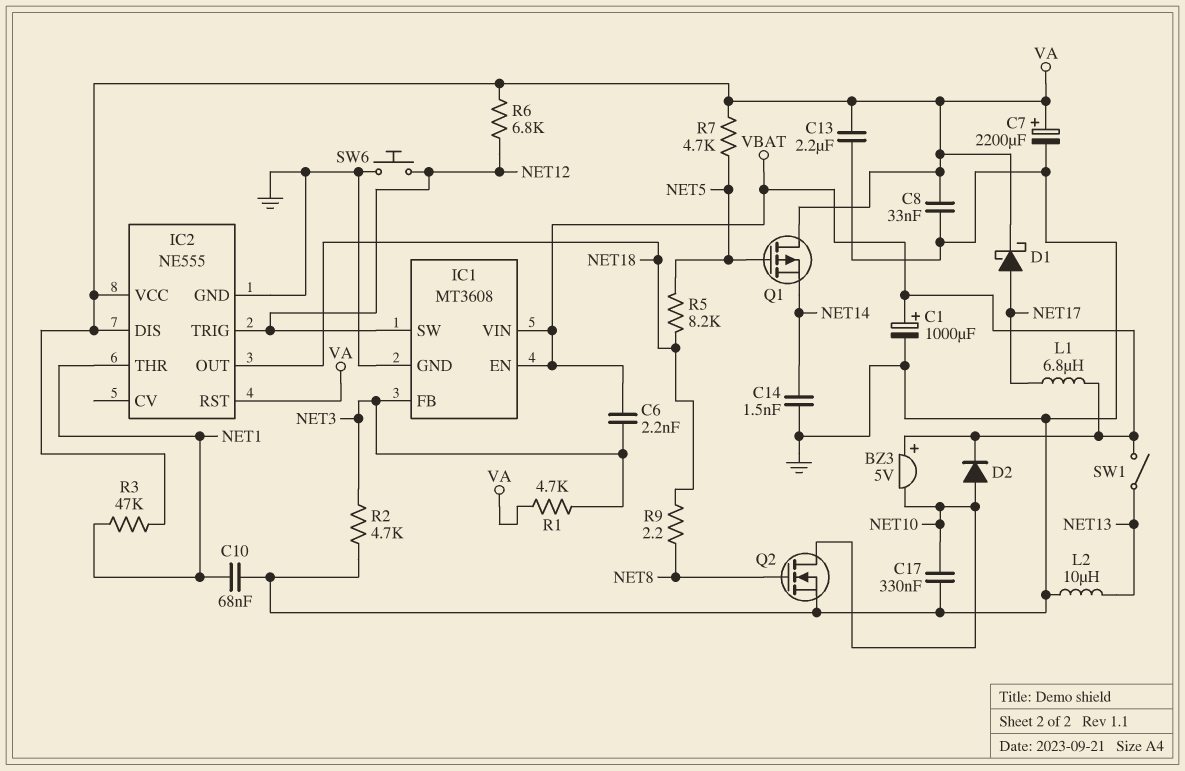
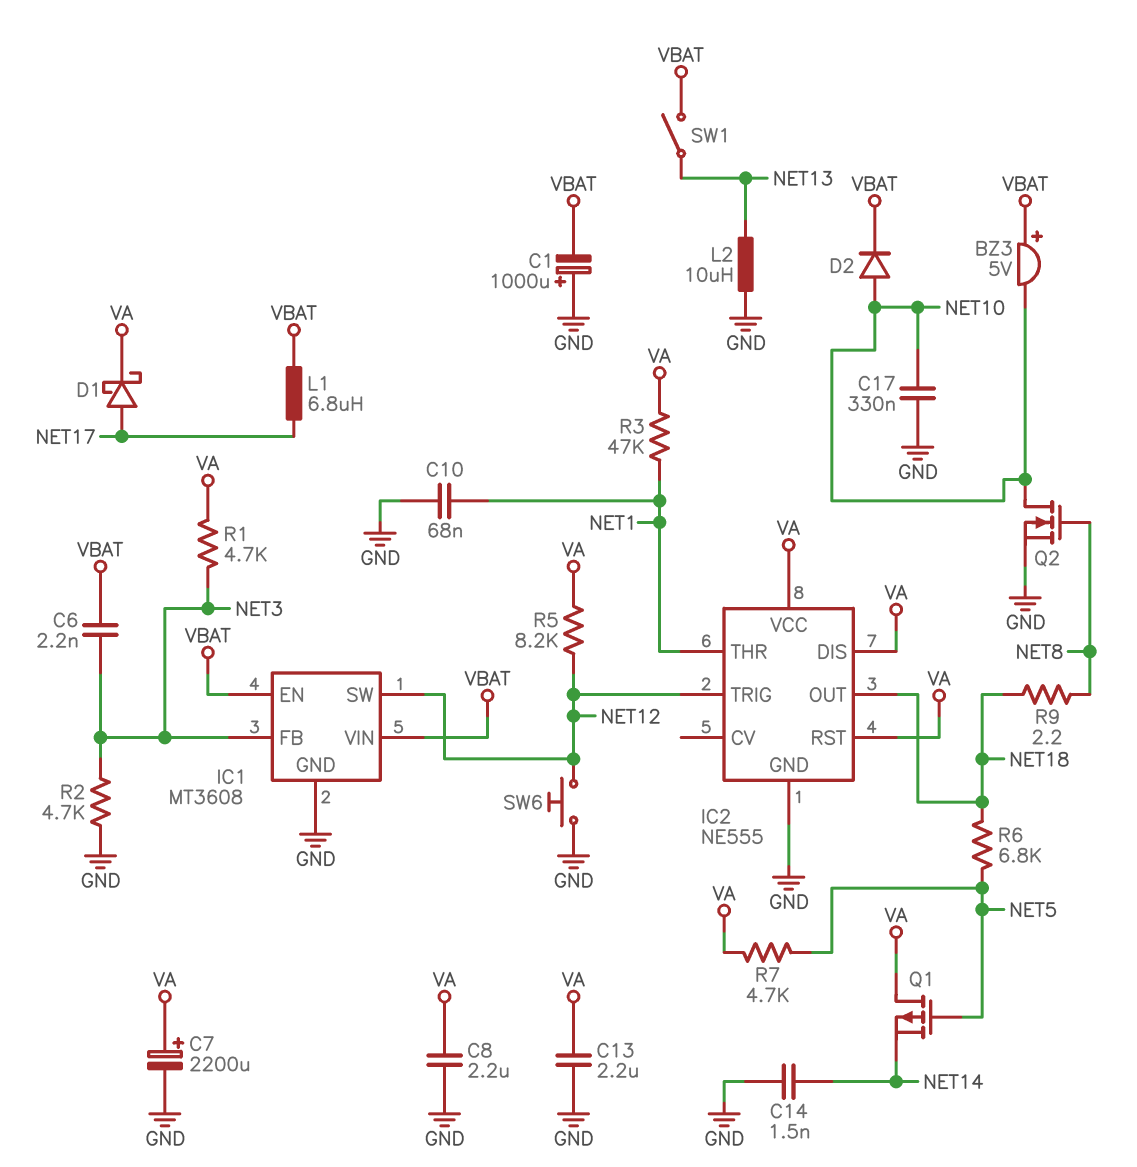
C1: 1000uF (plus VBAT, minus GND) -> 1000uF (plus GND, minus VBAT)
C8: 33nF (GND, VA) -> 2.2uF (GND, VA)
R5: 8.2k (NET5, NET18) -> 8.2k (NET12, VA)
R6: 6.8k (NET12, VA) -> 6.8k (NET5, NET18)

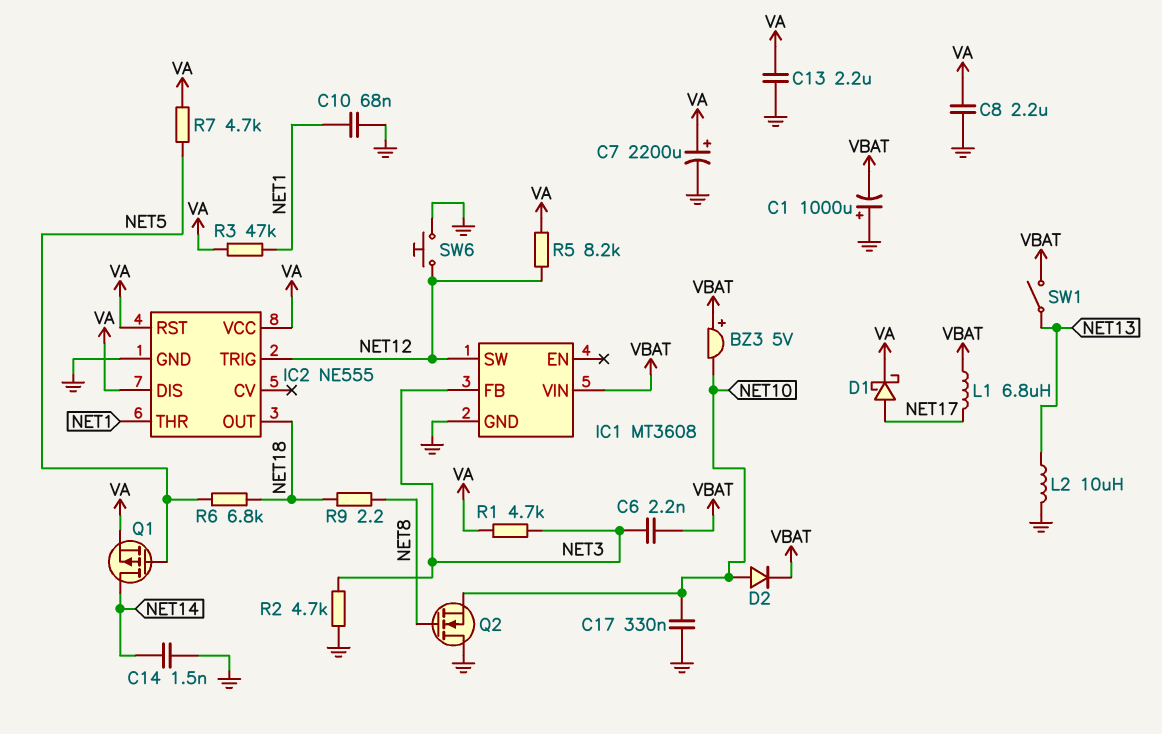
IC1 pin EN: VBAT -> none
Q1: PMOS (G NET5, D VA, S NET14) -> PMOS (G NET5, D NET14, S VA)
Q2: NMOS (G NET8, D NET10, S GND) -> NMOS (G NET8, D GND, S NET10)

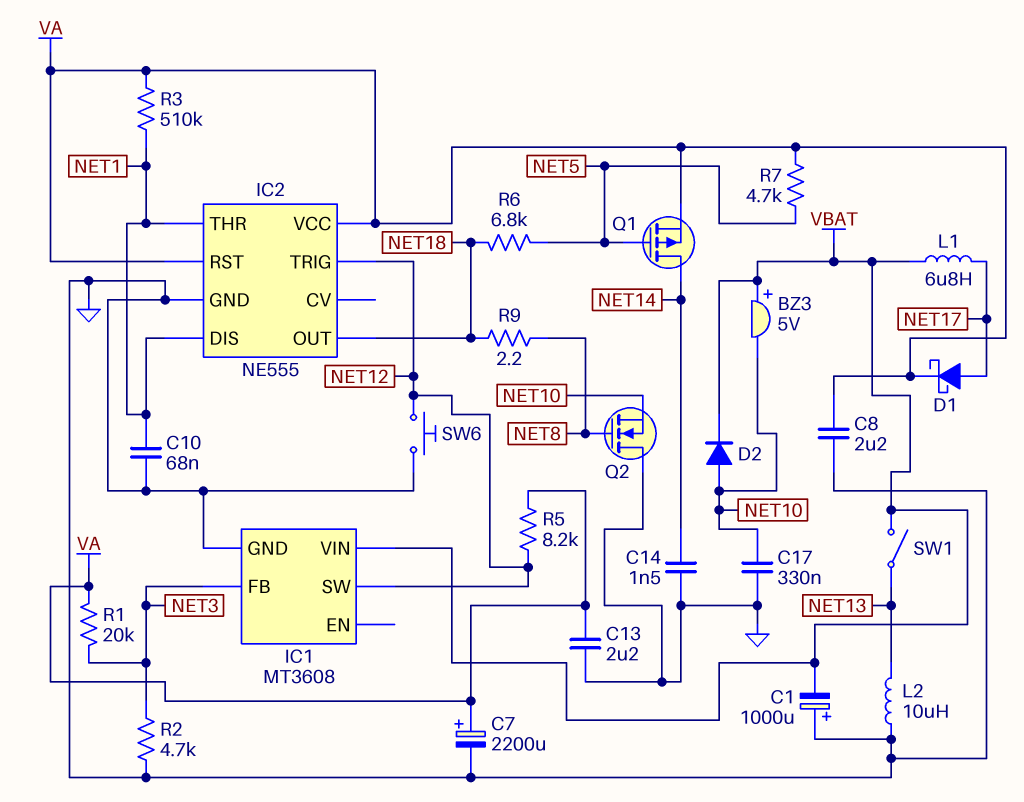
C6: 2.2nF (NET3, VBAT) -> none
IC2 pin DIS: VA -> NET1
R1: 4.7k (NET3, VA) -> 20k (NET3, VA)
R3: 47k (NET1, VA) -> 510k (NET1, VA)

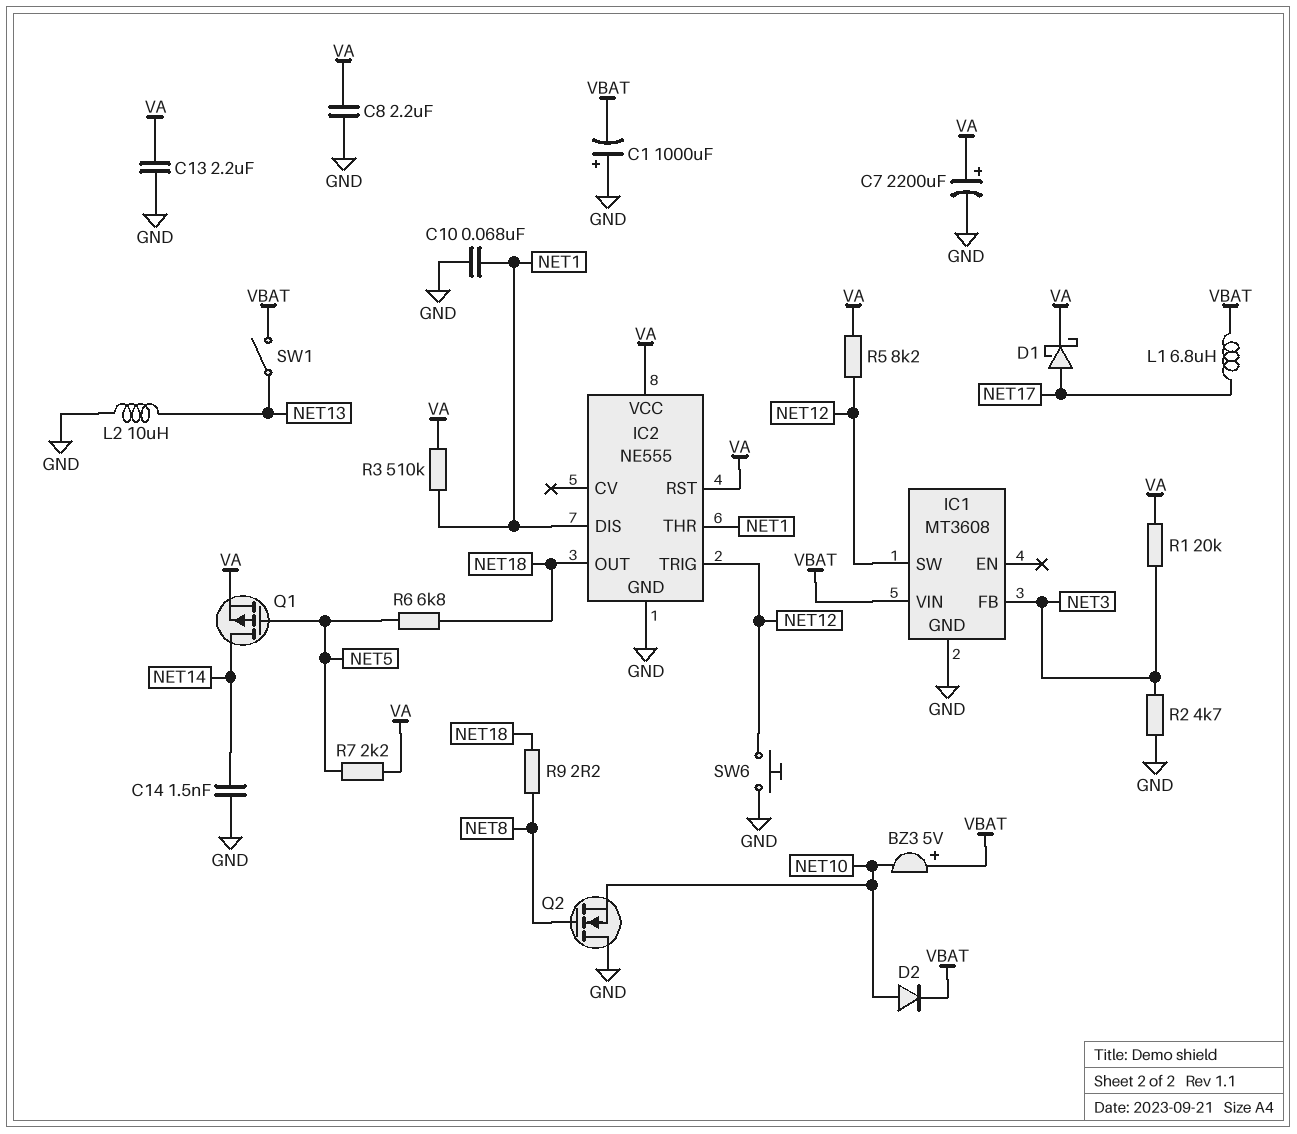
C17: 330nF (GND, NET10) -> none
R7: 4.7k (NET5, VA) -> 2.2k (NET5, VA)

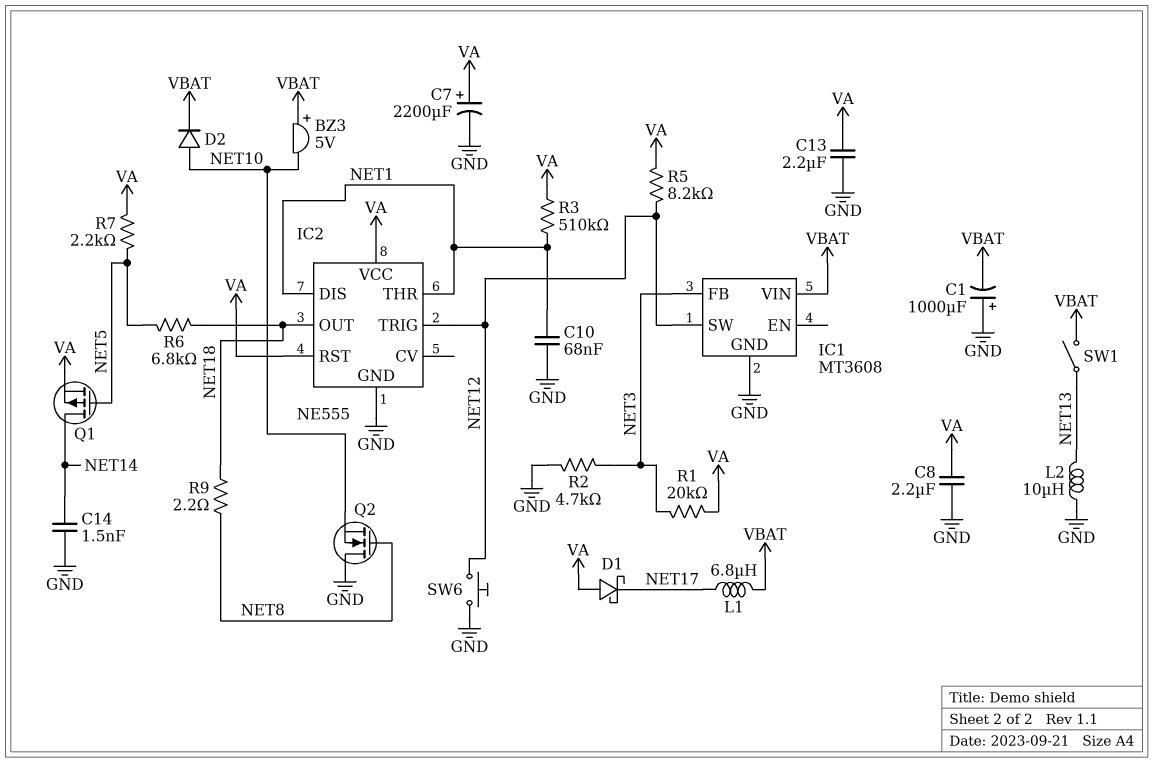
D1: schottky (A NET17, K VA) -> schottky (A VA, K NET17)

